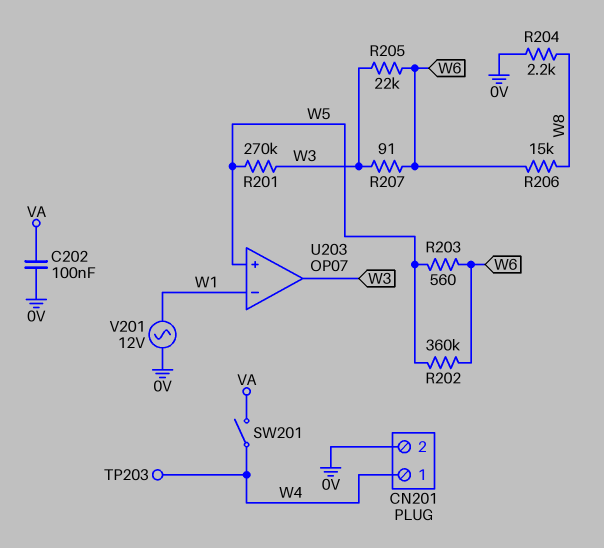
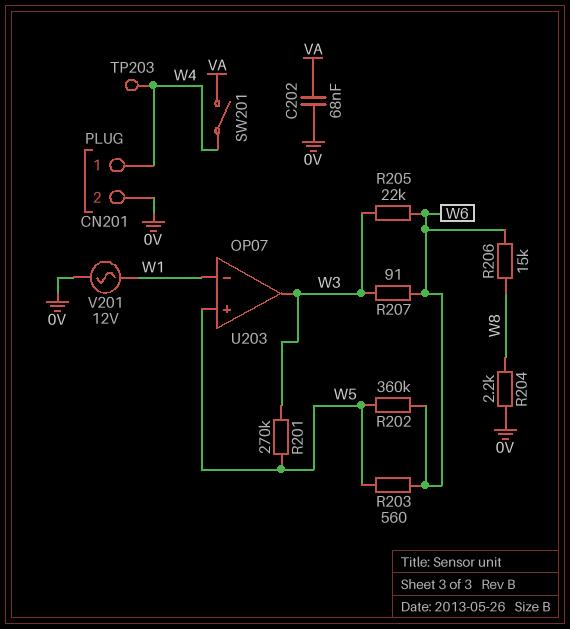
C202: 100nF (0V, VA) -> 68nF (0V, VA)

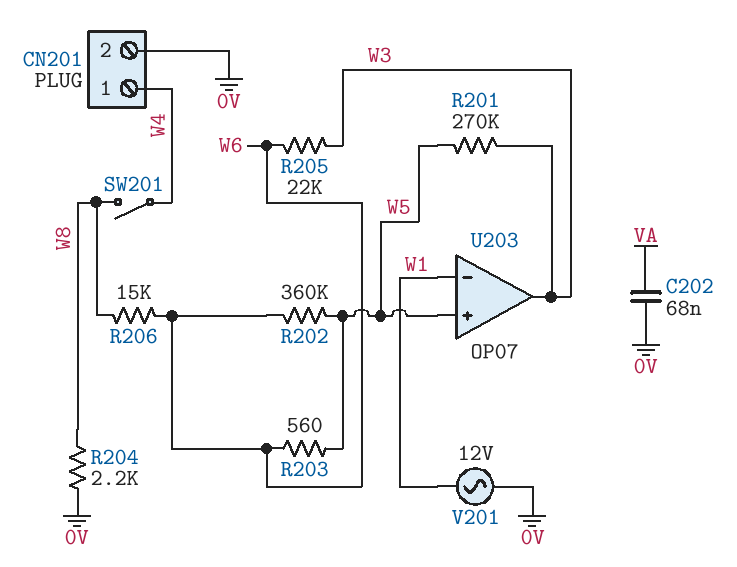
R207: 91 (W3, W6) -> none
SW201: switch (VA, W4) -> switch (W4, W8)
TP203: test point (W4) -> none

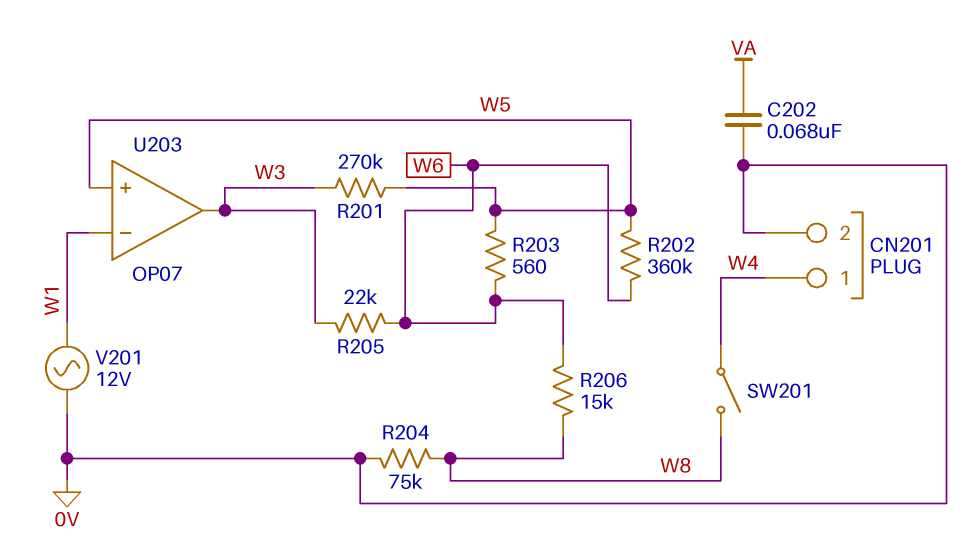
R204: 2.2k (0V, W8) -> 75k (0V, W8)

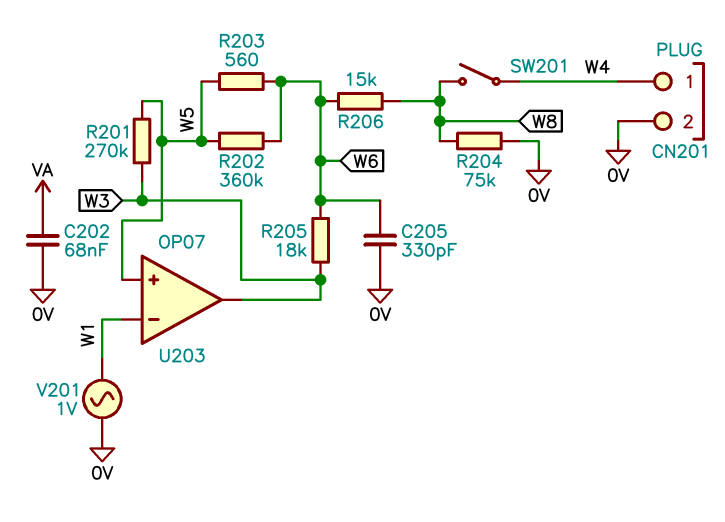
C205: none -> 330pF (0V, W6)
R205: 22k (W3, W6) -> 18k (W3, W6)
V201: AC 12V (0V, W1) -> AC 1V (0V, W1)

